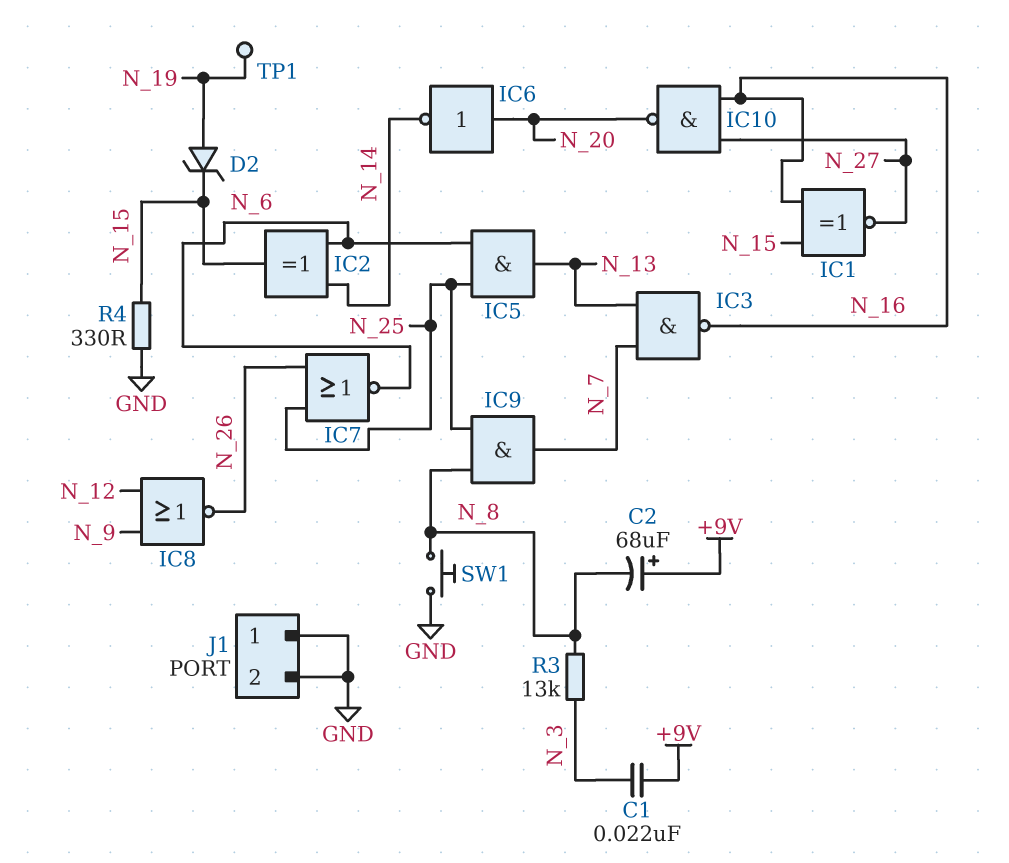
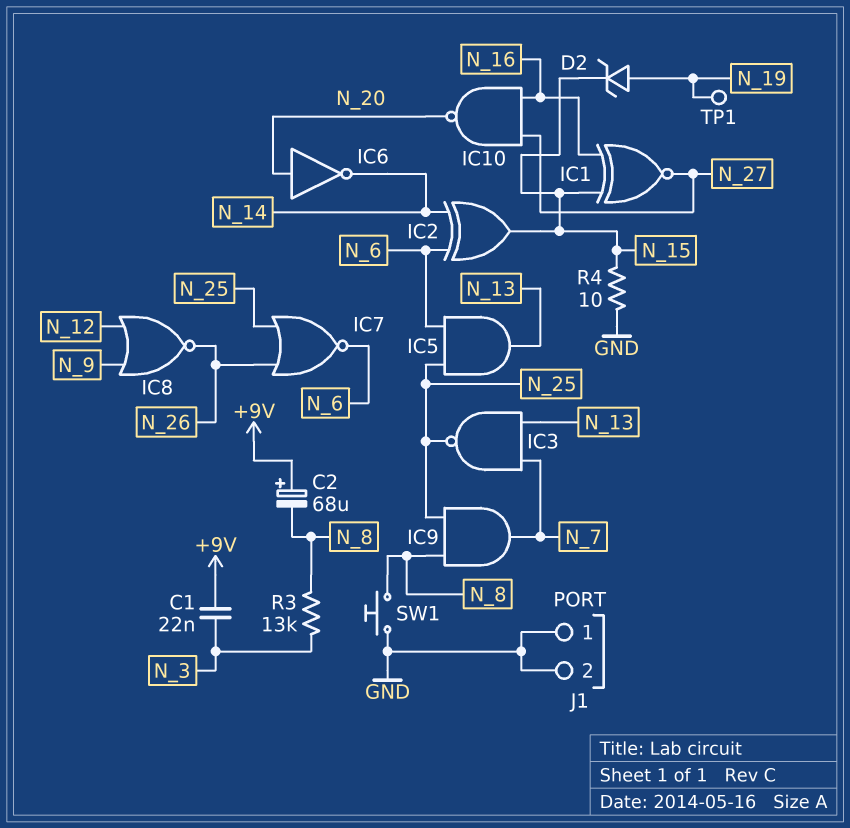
IC3: NAND (in N_7, in N_13, out N_16) -> NAND (in N_7, in N_13, out N_25)
R4: 330 (GND, N_15) -> 10 (GND, N_15)

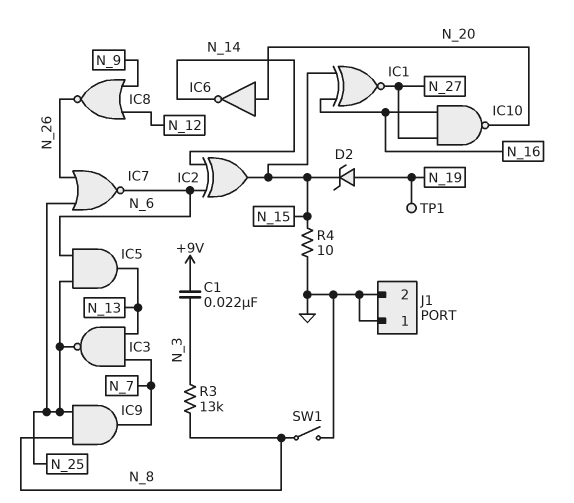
C2: 68uF (plus +9V, minus N_8) -> none
SW1: button (GND, N_8) -> switch (GND, N_8)

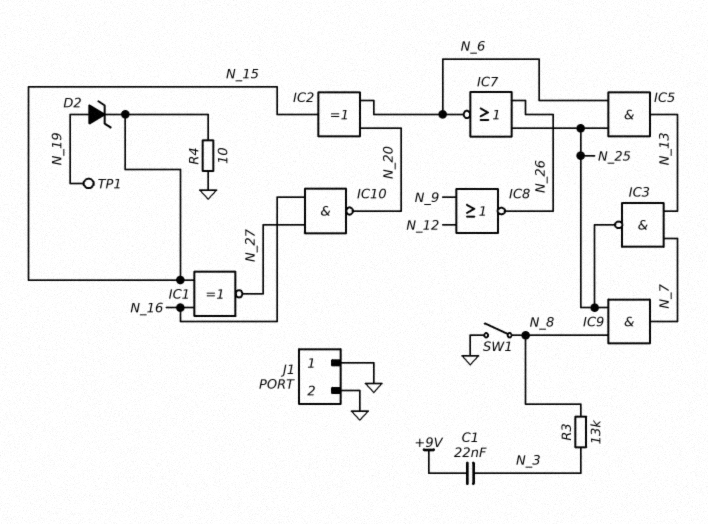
IC2: XOR (in N_6, in N_14, out N_15) -> XOR (in N_6, in N_20, out N_15)
IC6: NOT (in N_20, out N_14) -> none

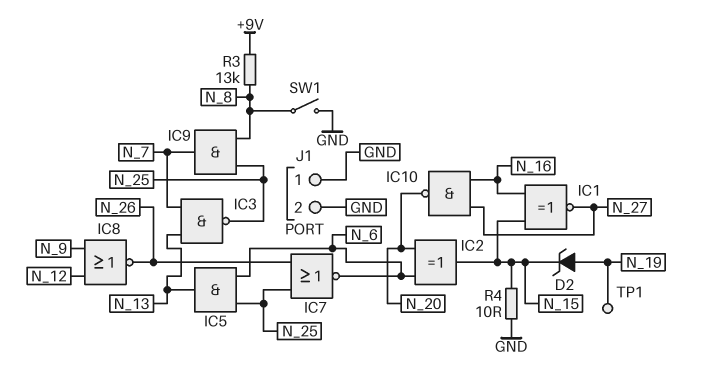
C1: 22nF (+9V, N_3) -> none
R3: 13k (N_3, N_8) -> 13k (+9V, N_8)

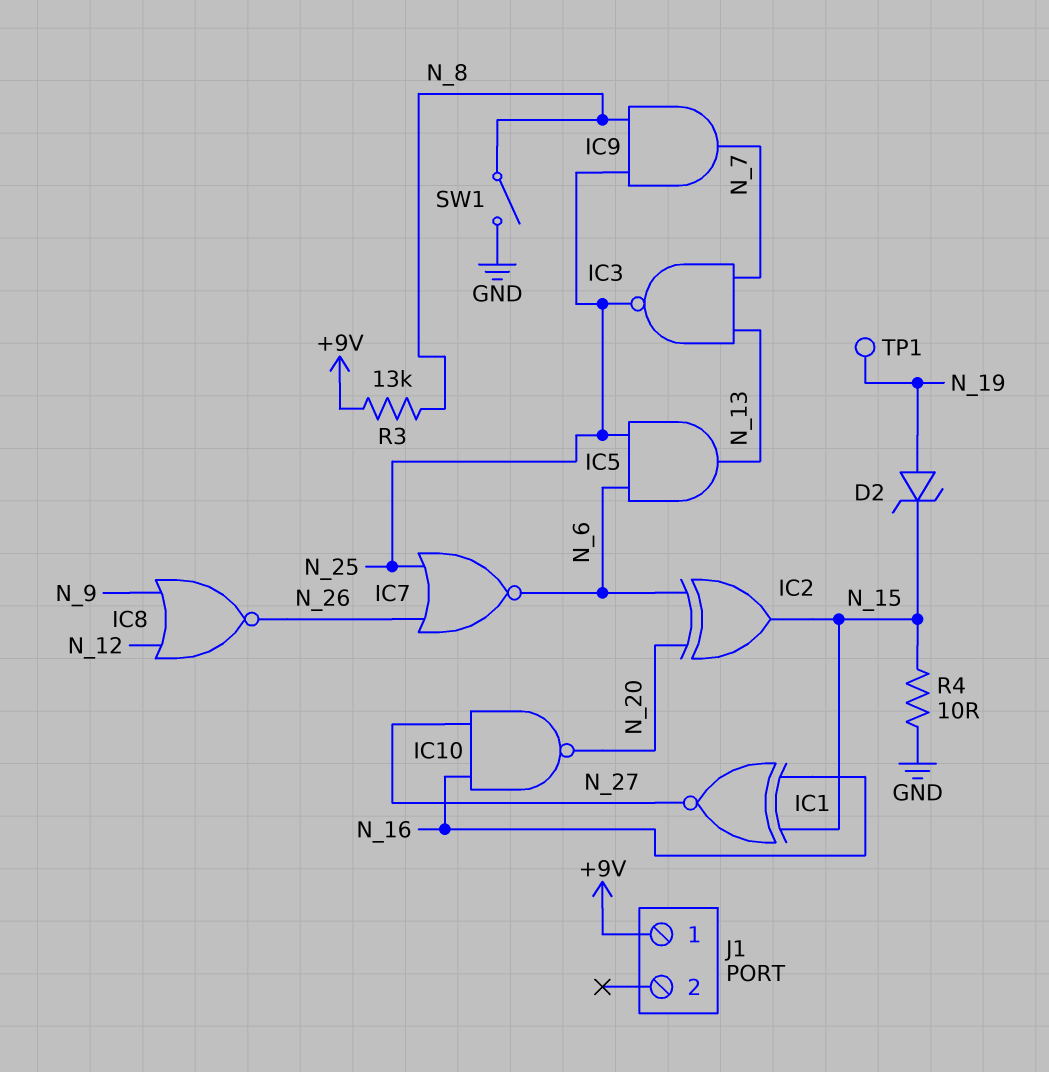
J1 pin 1: GND -> +9V
J1 pin 2: GND -> none

